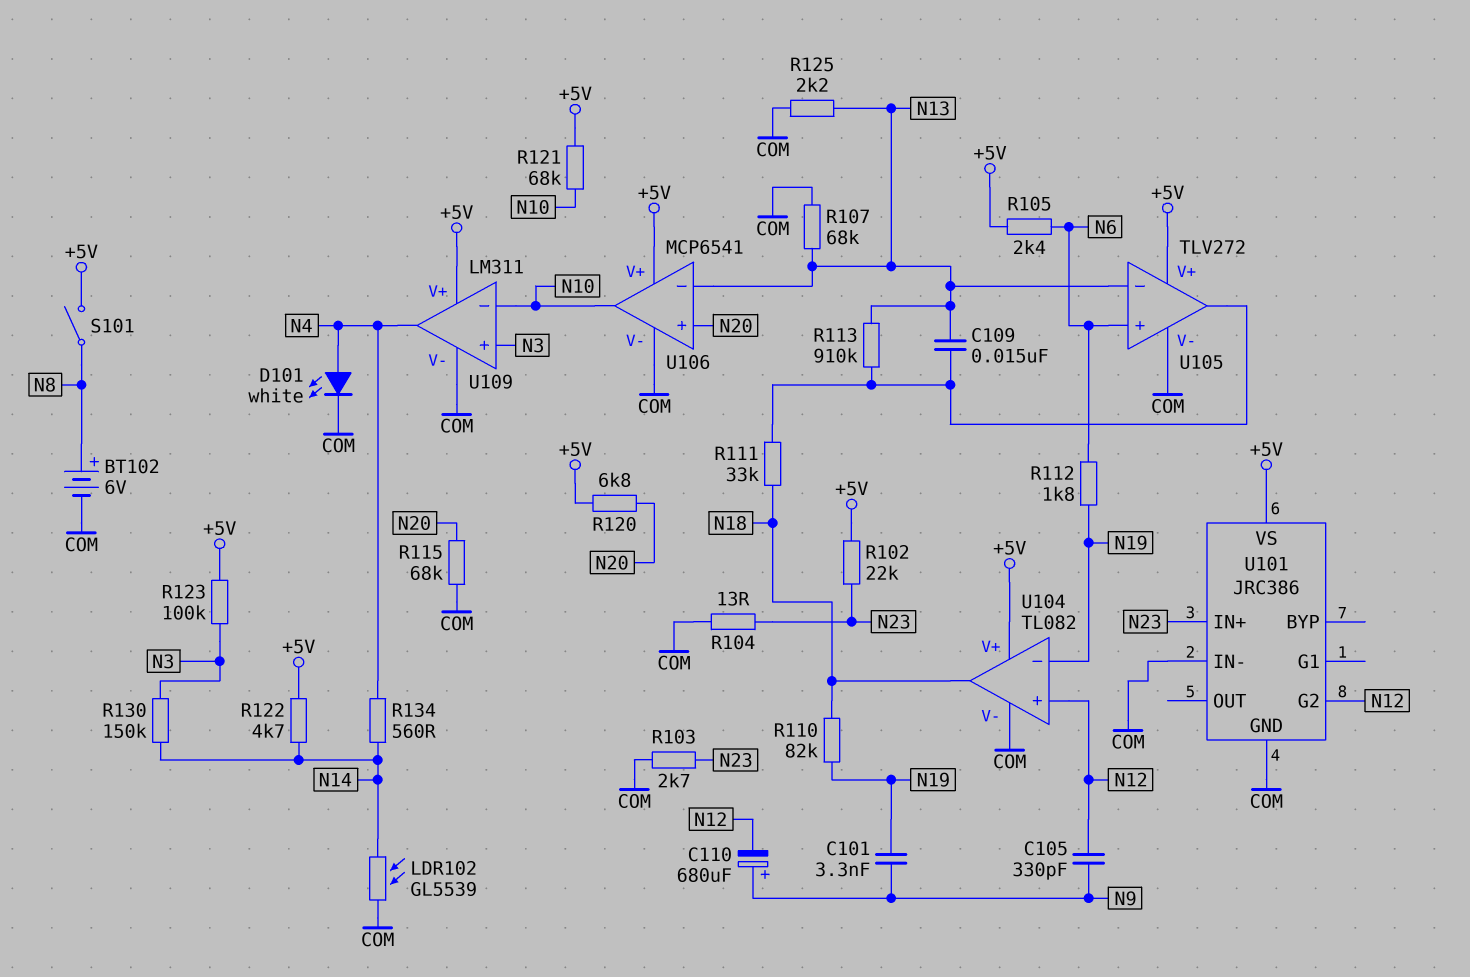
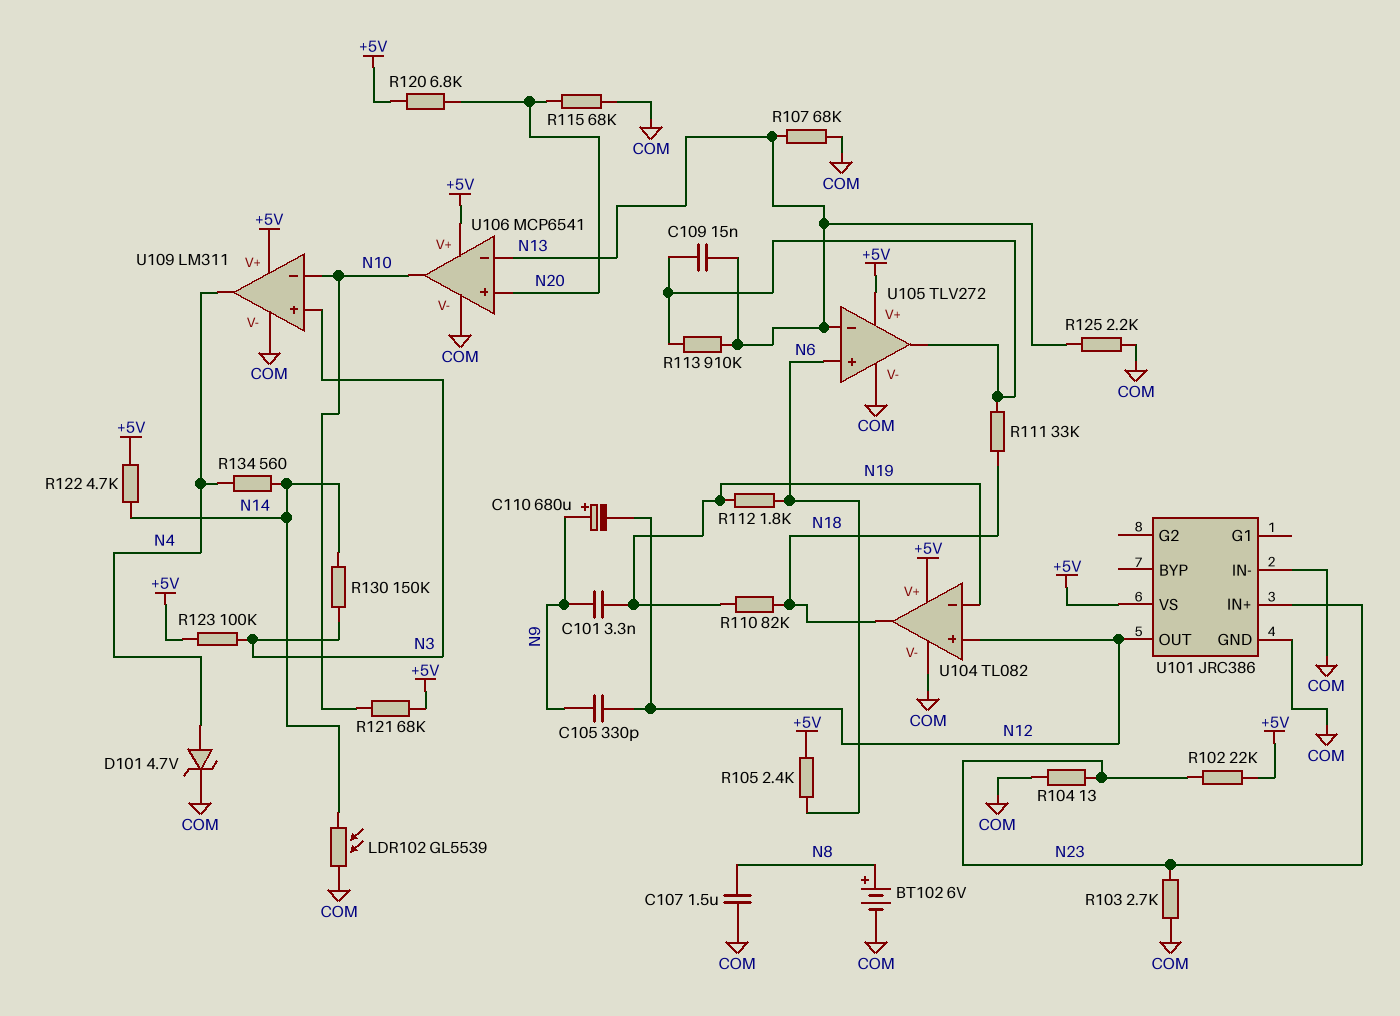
C107: none -> 1.5uF (COM, N8)
D101: LED white (A N4, K COM) -> zener 4.7V (A N4, K COM)
S101: switch (+5V, N8) -> none
U101 pin G2: N12 -> none
U101 pin OUT: none -> N12

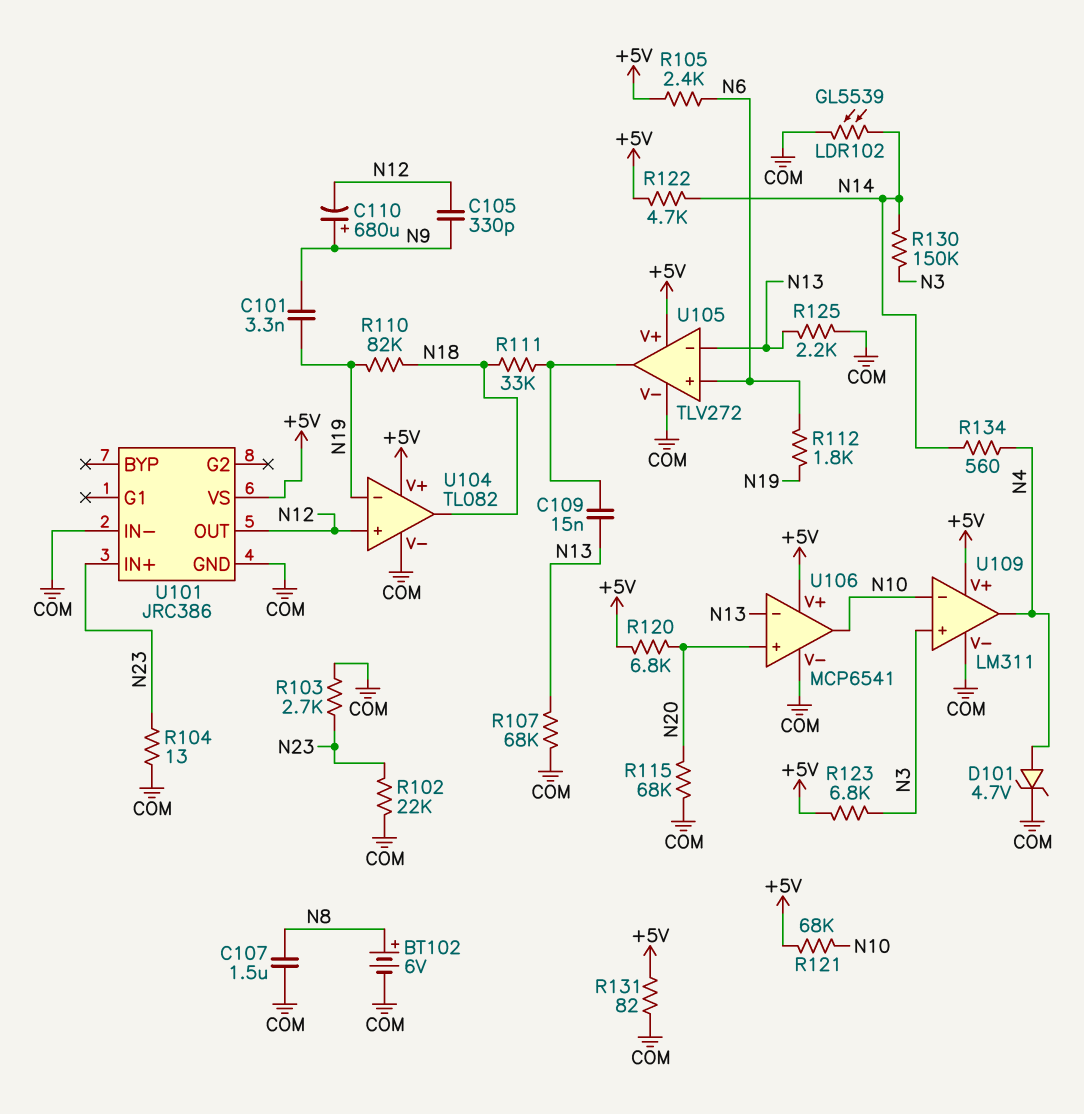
R102: 22k (+5V, N23) -> 22k (COM, N23)
R113: 910k (N13, U105/out) -> none
R123: 100k (+5V, N3) -> 6.8k (+5V, N3)
R131: none -> 82 (+5V, COM)

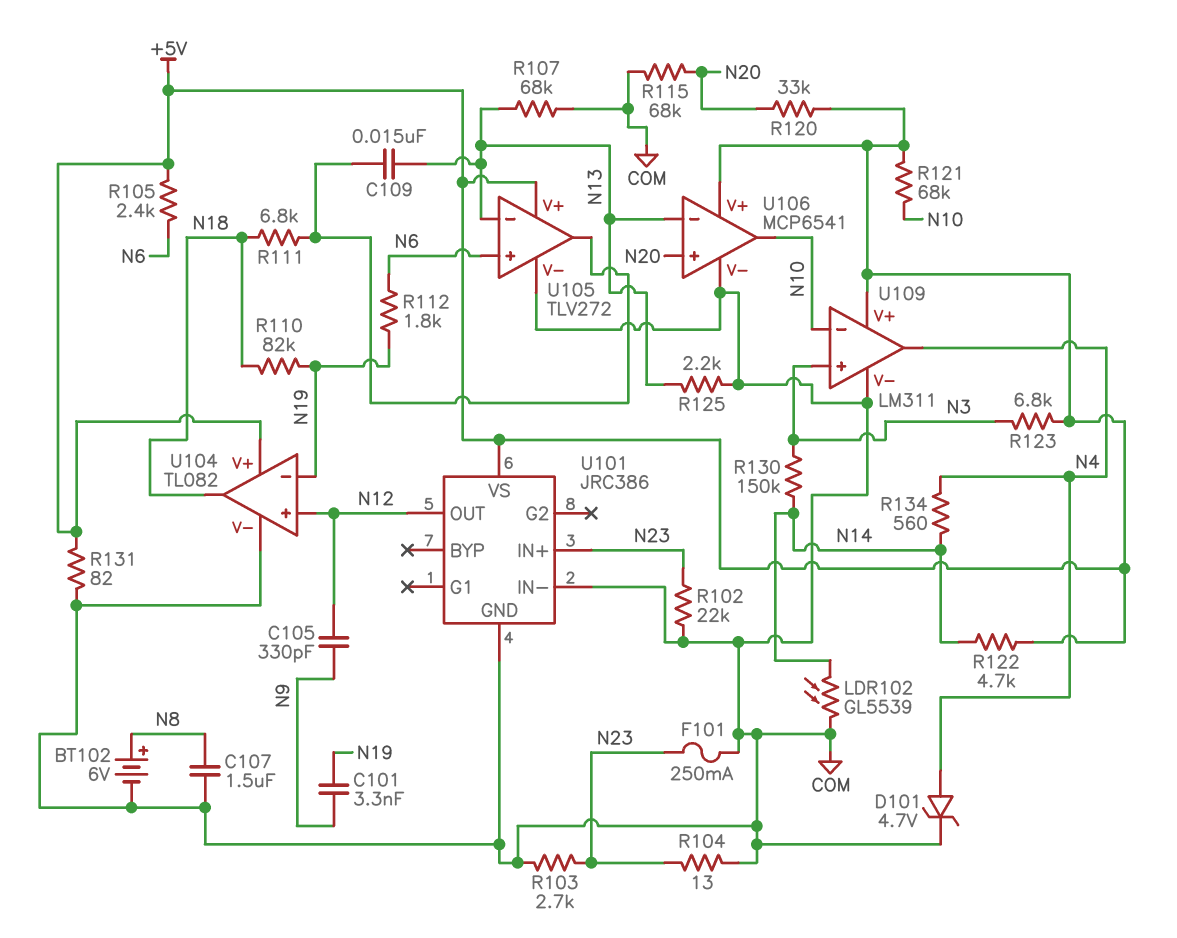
C110: 680uF (plus N9, minus N12) -> none
F101: none -> 250mA (COM, N23)
R111: 33k (N18, U105/out) -> 6.8k (N18, U105/out)
R120: 6.8k (+5V, N20) -> 33k (+5V, N20)

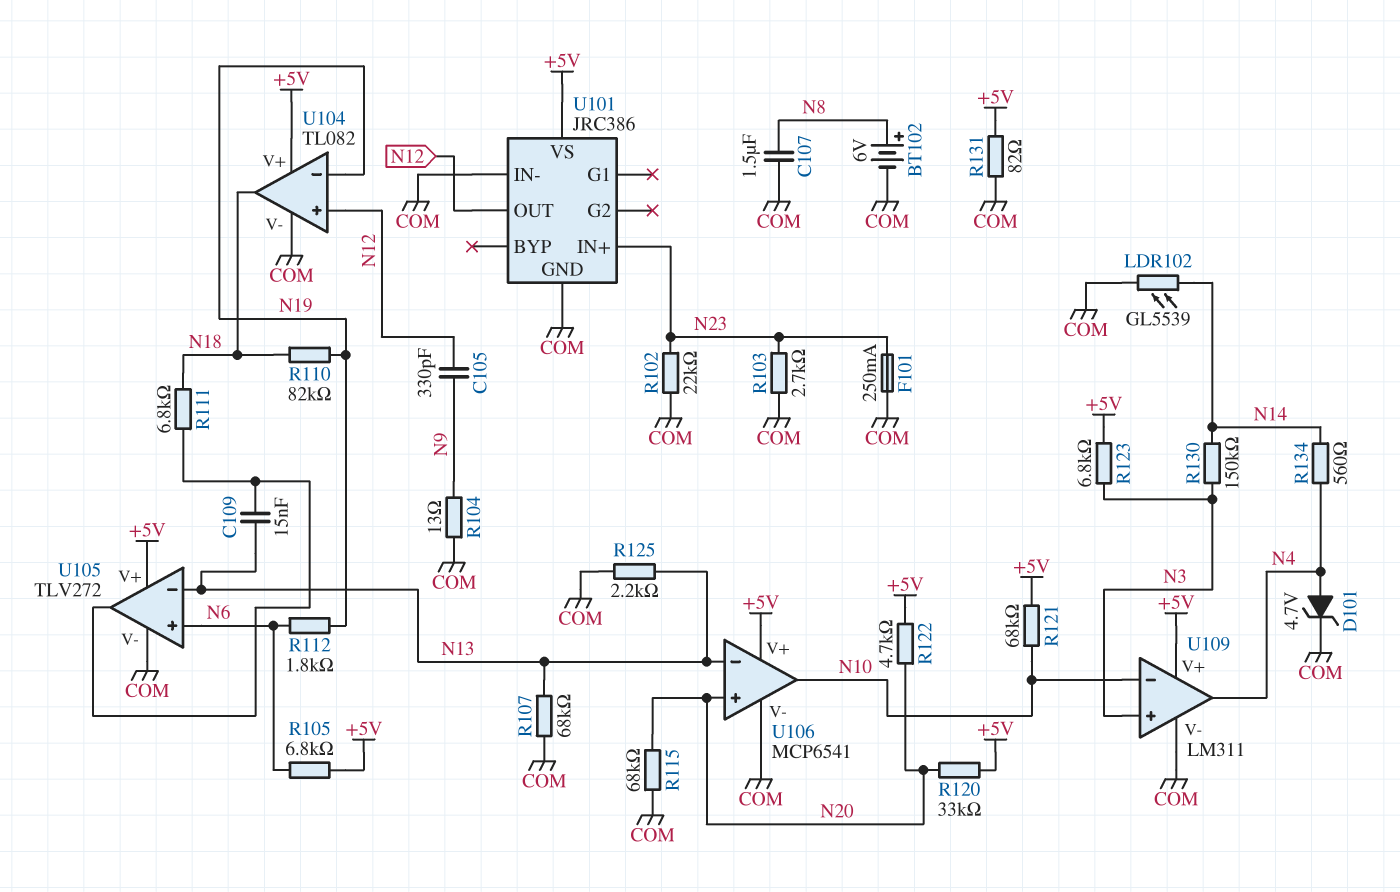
C101: 3.3nF (N9, N19) -> none
R104: 13 (COM, N23) -> 13 (COM, N9)
R105: 2.4k (+5V, N6) -> 6.8k (+5V, N6)
R122: 4.7k (+5V, N14) -> 4.7k (+5V, N20)

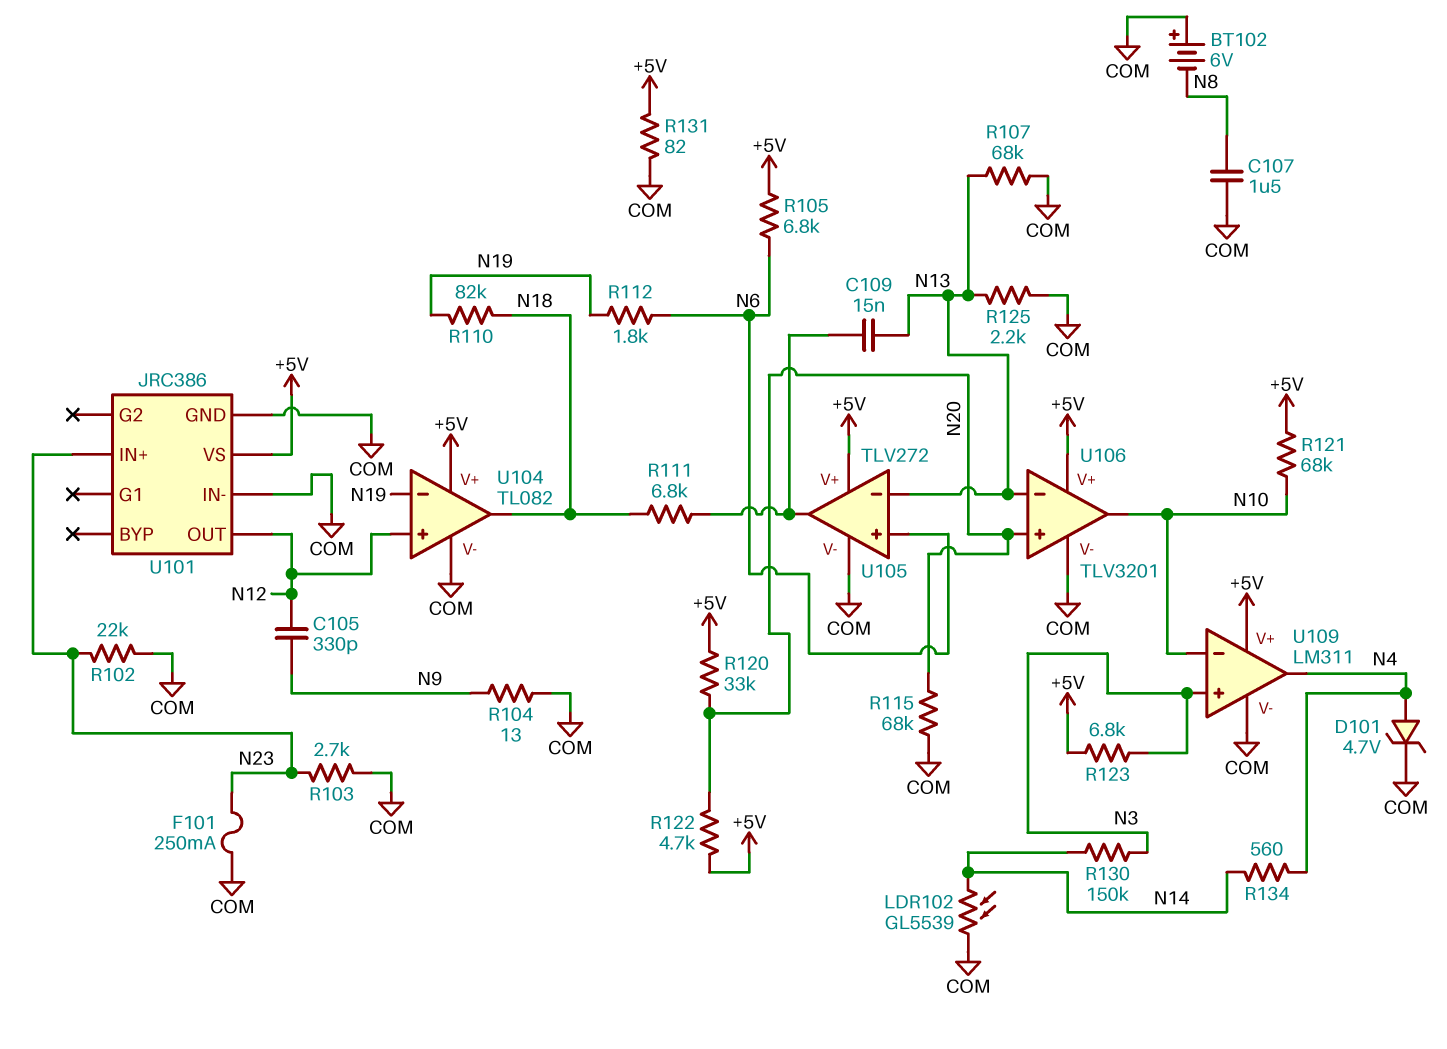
BT102: 6V (plus N8, minus COM) -> 6V (plus COM, minus N8)
U106: MCP6541 -> TLV3201

